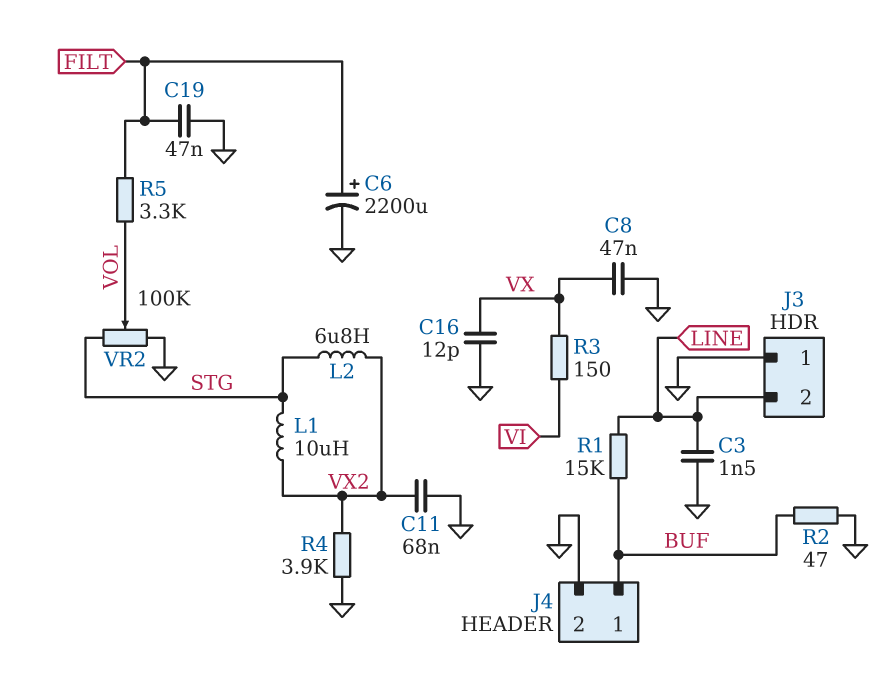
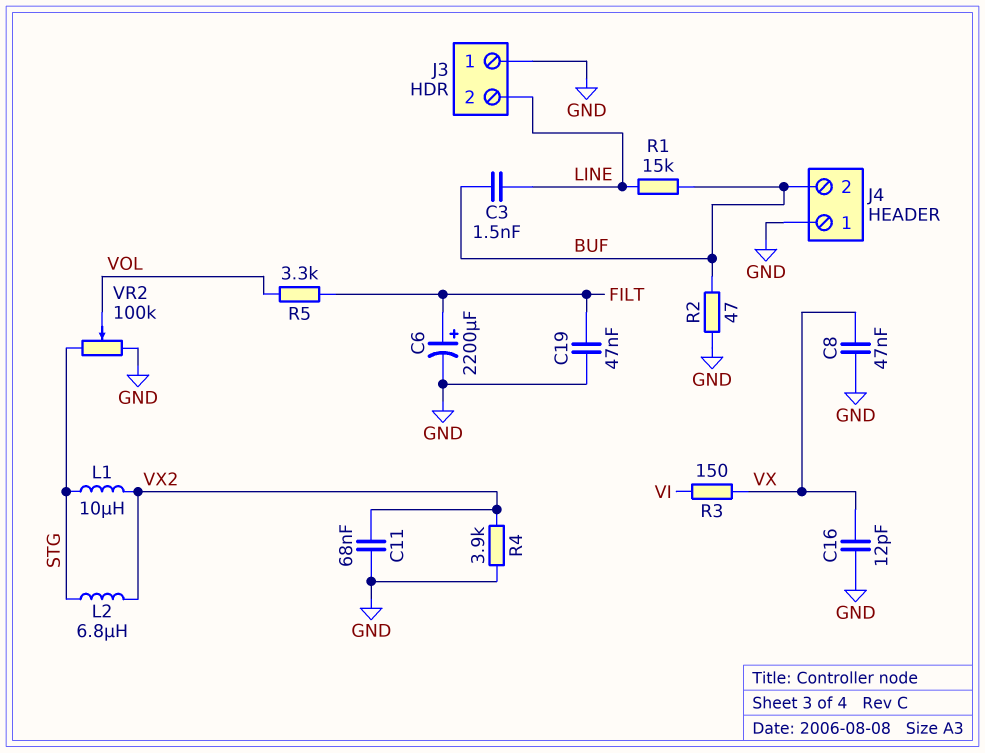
C3: 1.5nF (GND, LINE) -> 1.5nF (BUF, LINE)
J4 pin 1: BUF -> GND
J4 pin 2: GND -> BUF

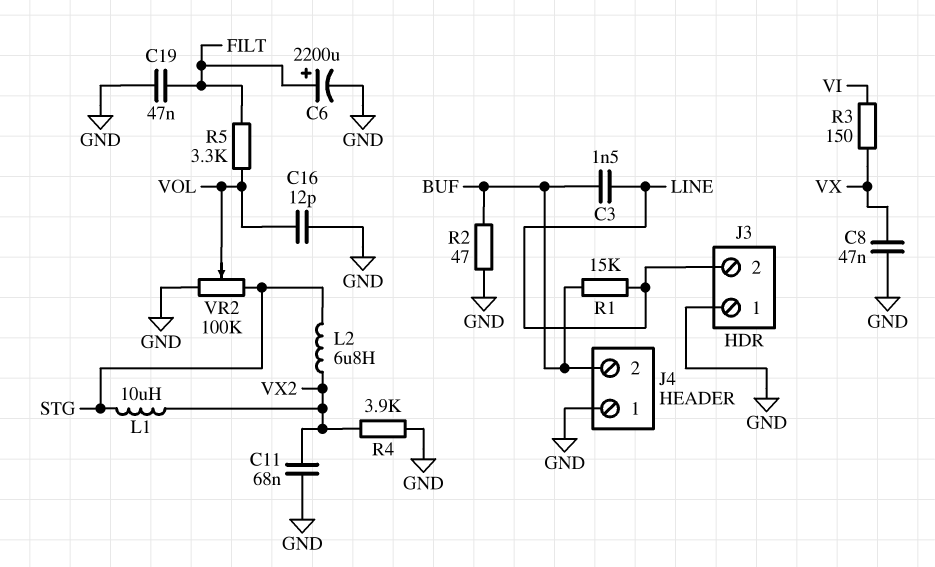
C16: 12pF (GND, VX) -> 12pF (GND, VOL)

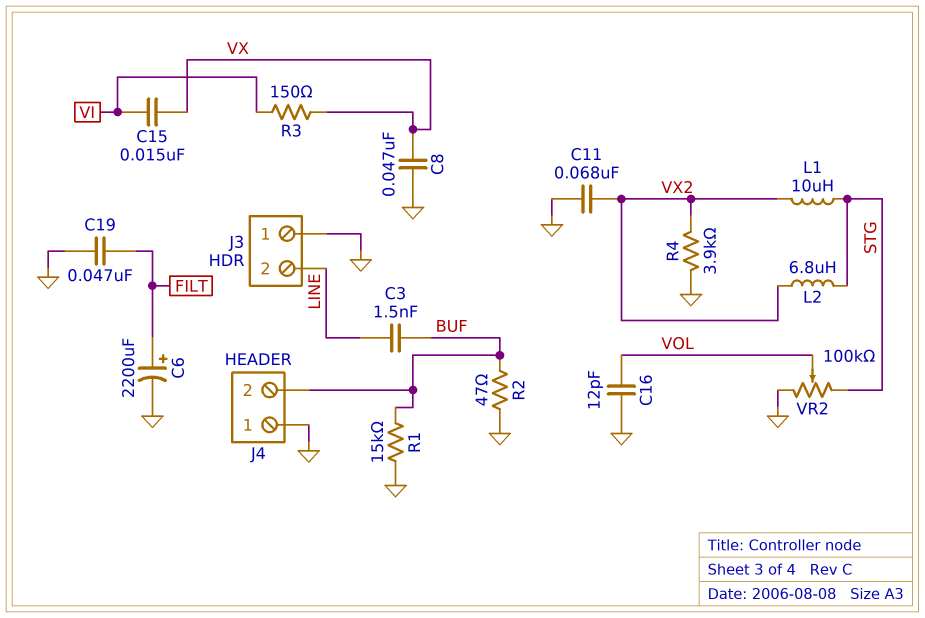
C15: none -> 15nF (VI, VX)
R1: 15k (BUF, LINE) -> 15k (BUF, GND)
R5: 3.3k (FILT, VOL) -> none

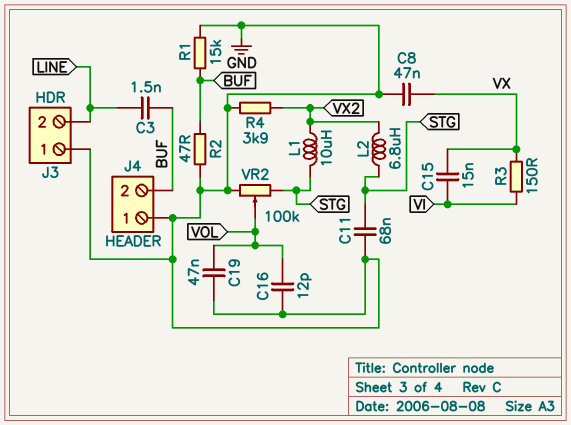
C6: 2200uF (plus FILT, minus GND) -> none
C11: 68nF (GND, VX2) -> 68nF (GND, STG)
C19: 47nF (FILT, GND) -> 47nF (GND, VOL)

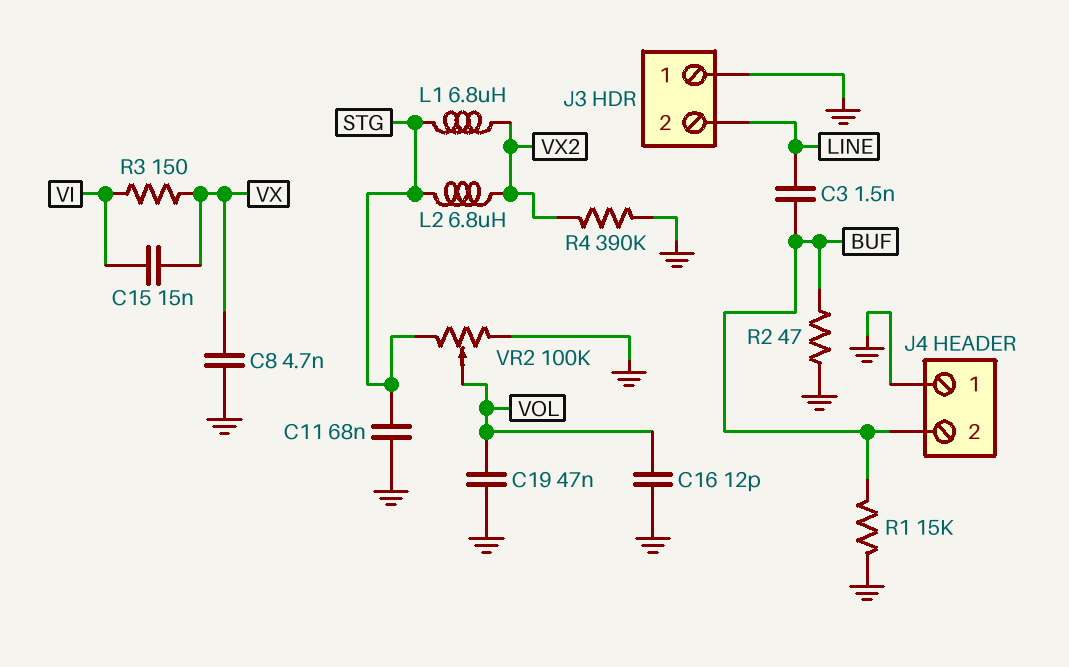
C8: 47nF (GND, VX) -> 4.7nF (GND, VX)
L1: 10uH (STG, VX2) -> 6.8uH (STG, VX2)
R4: 3.9k (GND, VX2) -> 390k (GND, VX2)

